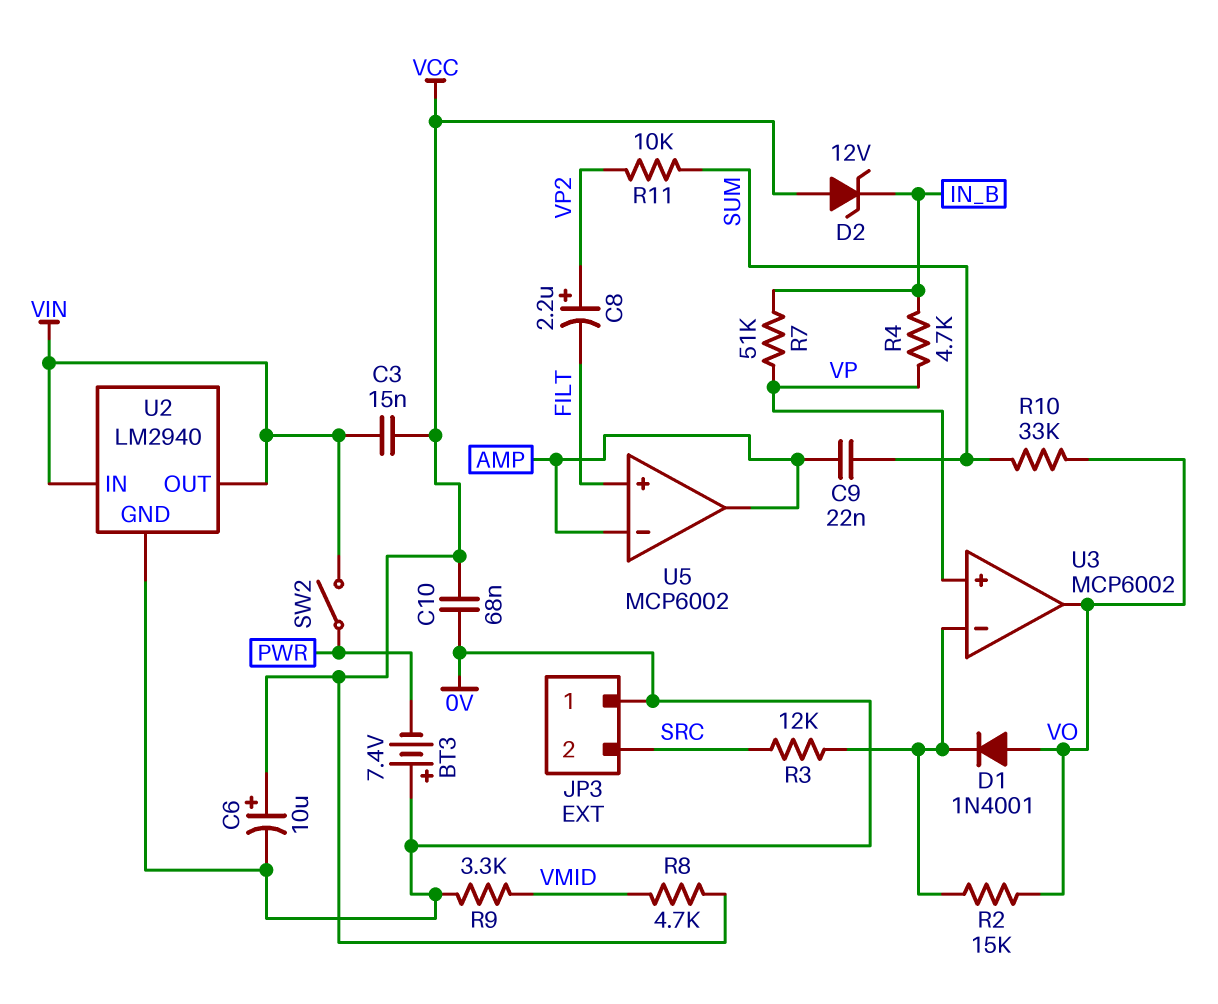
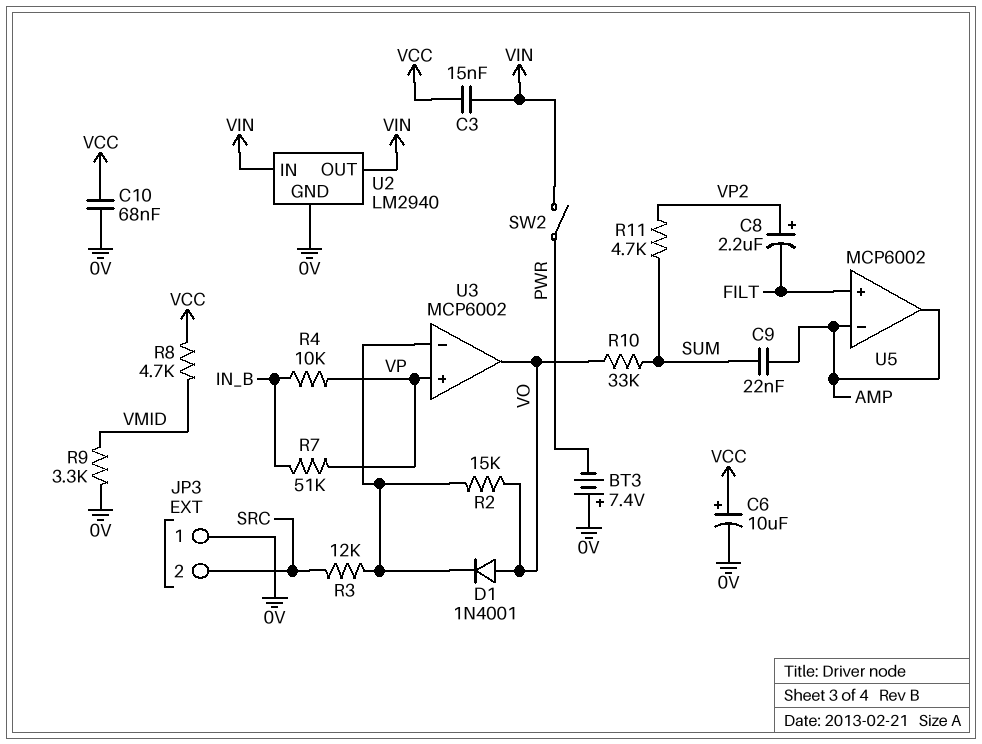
D2: zener 12V (A VCC, K IN_B) -> none
R4: 4.7k (IN_B, VP) -> 10k (IN_B, VP)
R11: 10k (SUM, VP2) -> 4.7k (SUM, VP2)

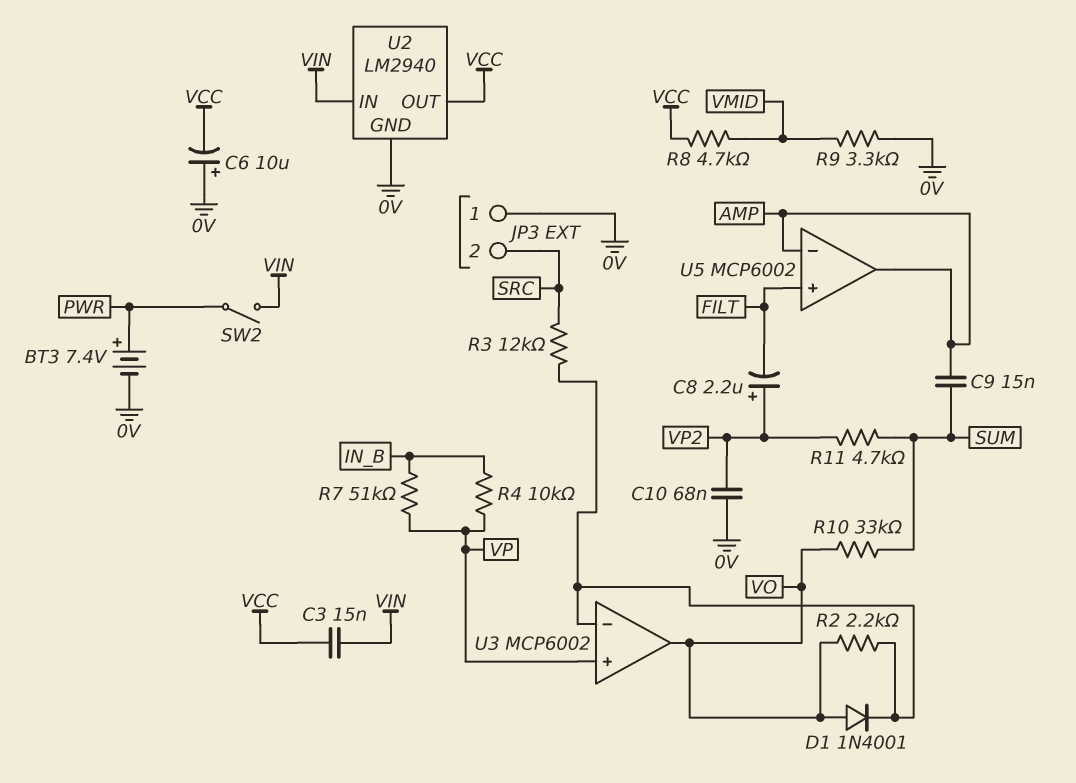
BT3: 7.4V (plus 0V, minus PWR) -> 7.4V (plus PWR, minus 0V)
C6: 10uF (plus VCC, minus 0V) -> 10uF (plus 0V, minus VCC)
C9: 22nF (AMP, SUM) -> 15nF (AMP, SUM)
C10: 68nF (0V, VCC) -> 68nF (0V, VP2)
R2: 15k (U3/in-, VO) -> 2.2k (U3/in-, VO)
U2 pin OUT: VIN -> VCC

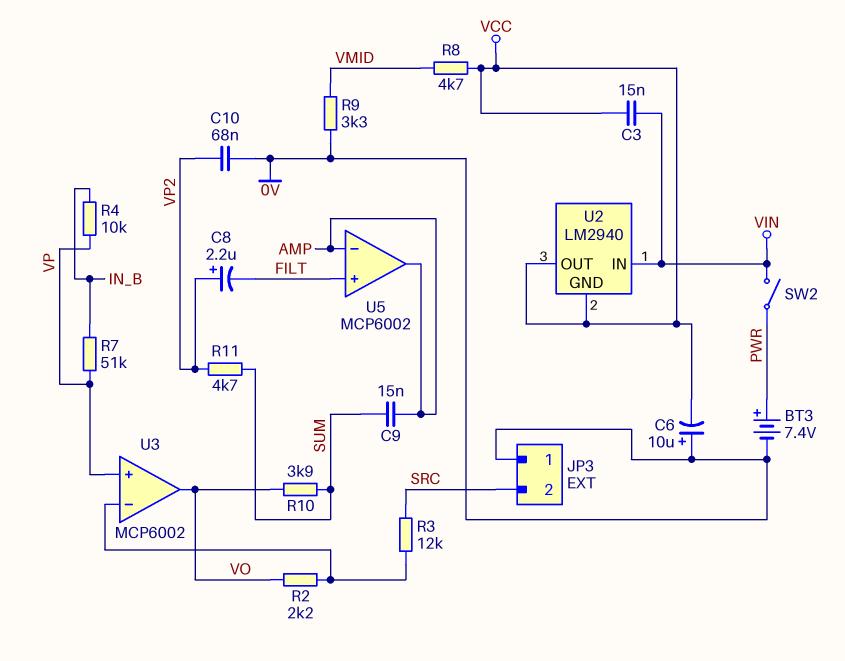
D1: diode 1N4001 (A VO, K U3/in-) -> none
R10: 33k (SUM, VO) -> 3.9k (SUM, VO)
U2 pin GND: 0V -> VCC

